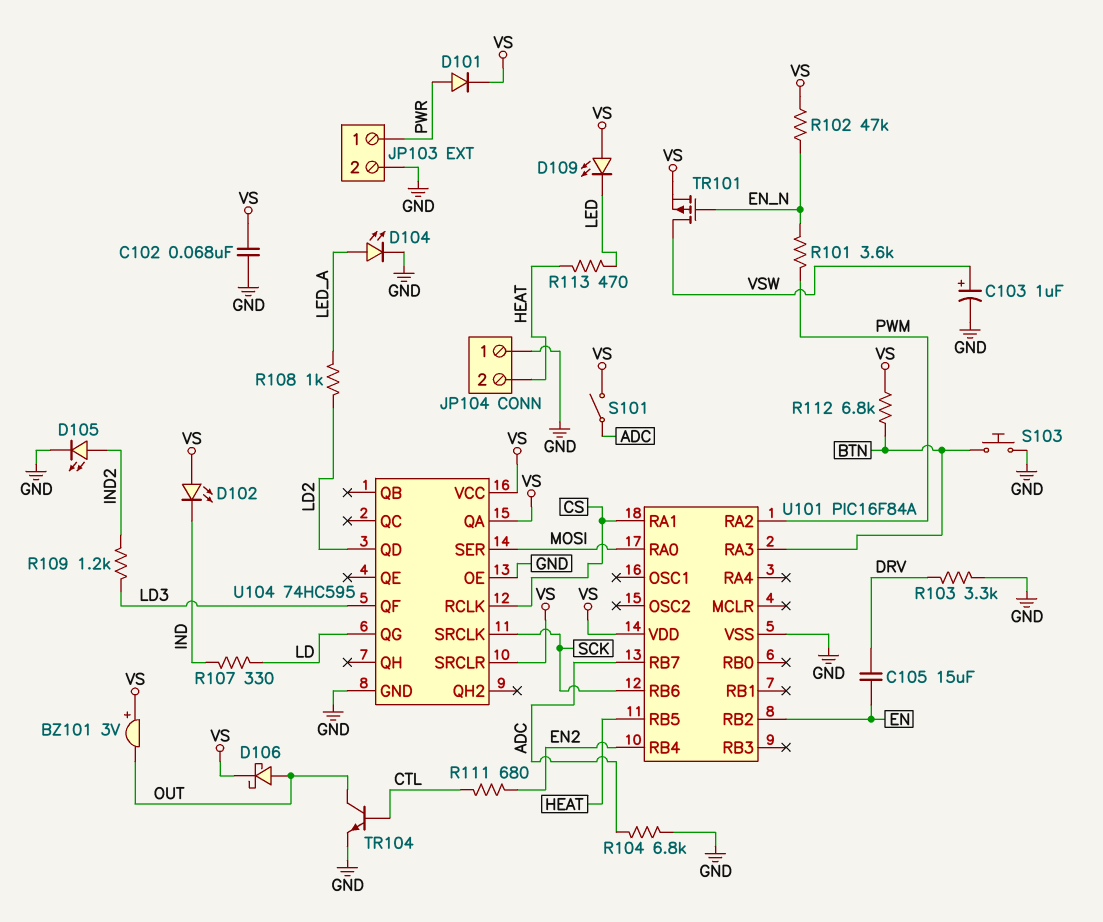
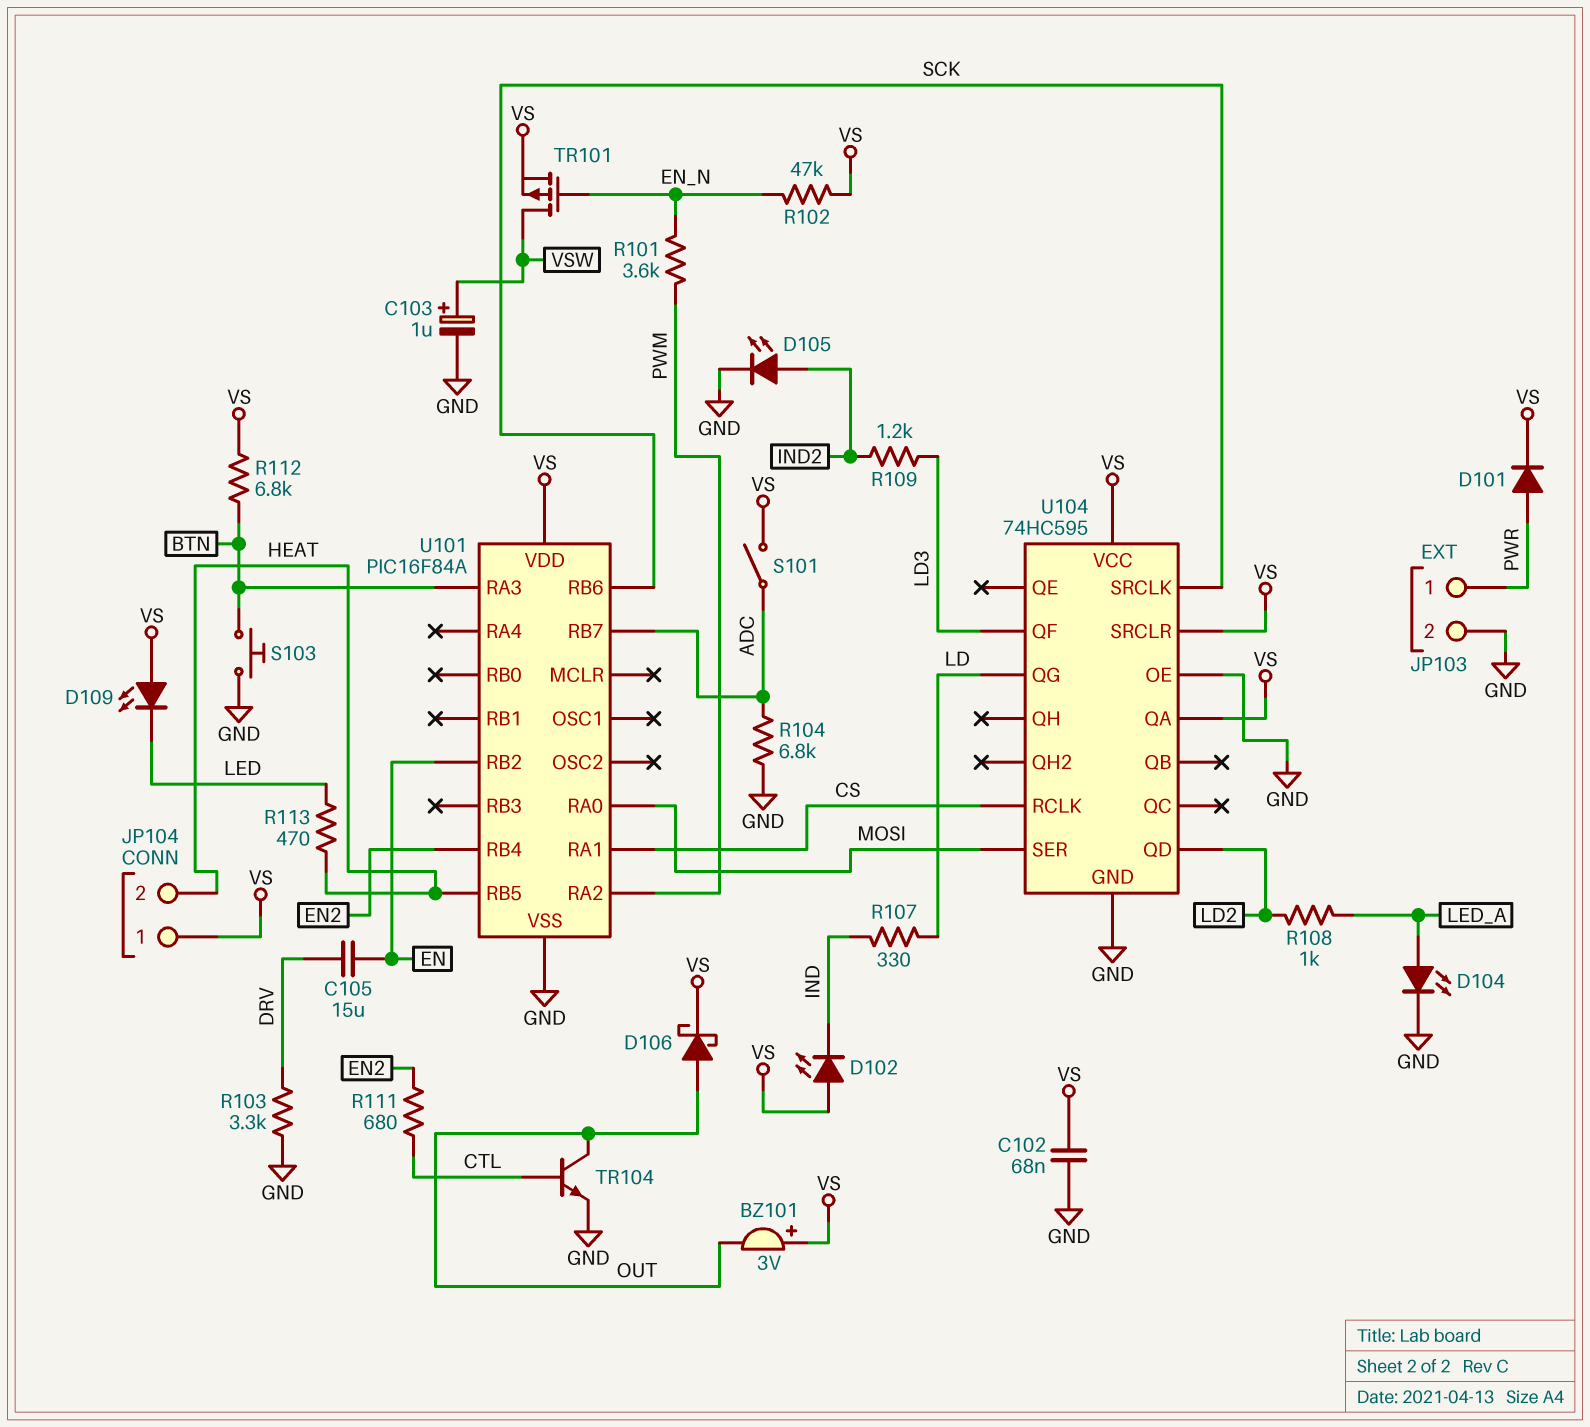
JP104 pin 1: GND -> VS

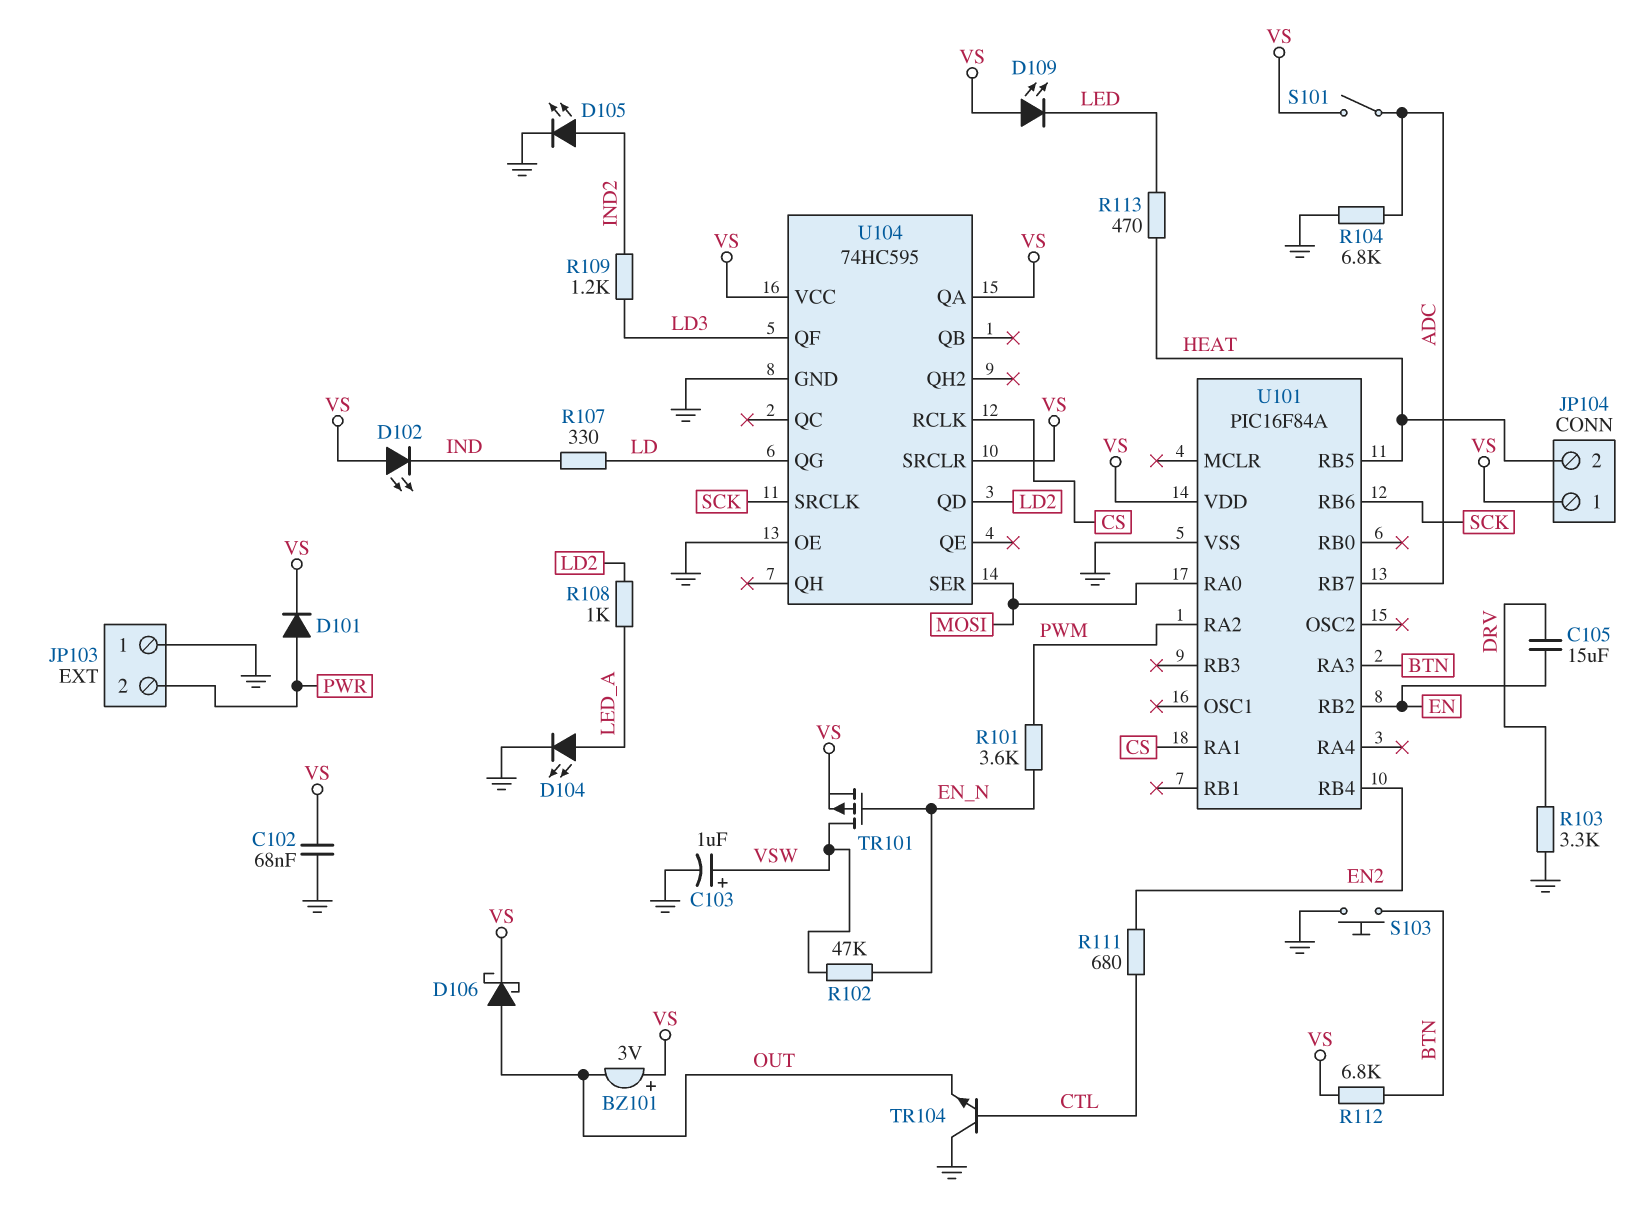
JP103 pin 1: PWR -> GND
JP103 pin 2: GND -> PWR
R102: 47k (EN_N, VS) -> 47k (EN_N, VSW)
TR104: NPN (B CTL, C OUT, E GND) -> NPN (B CTL, C GND, E OUT)

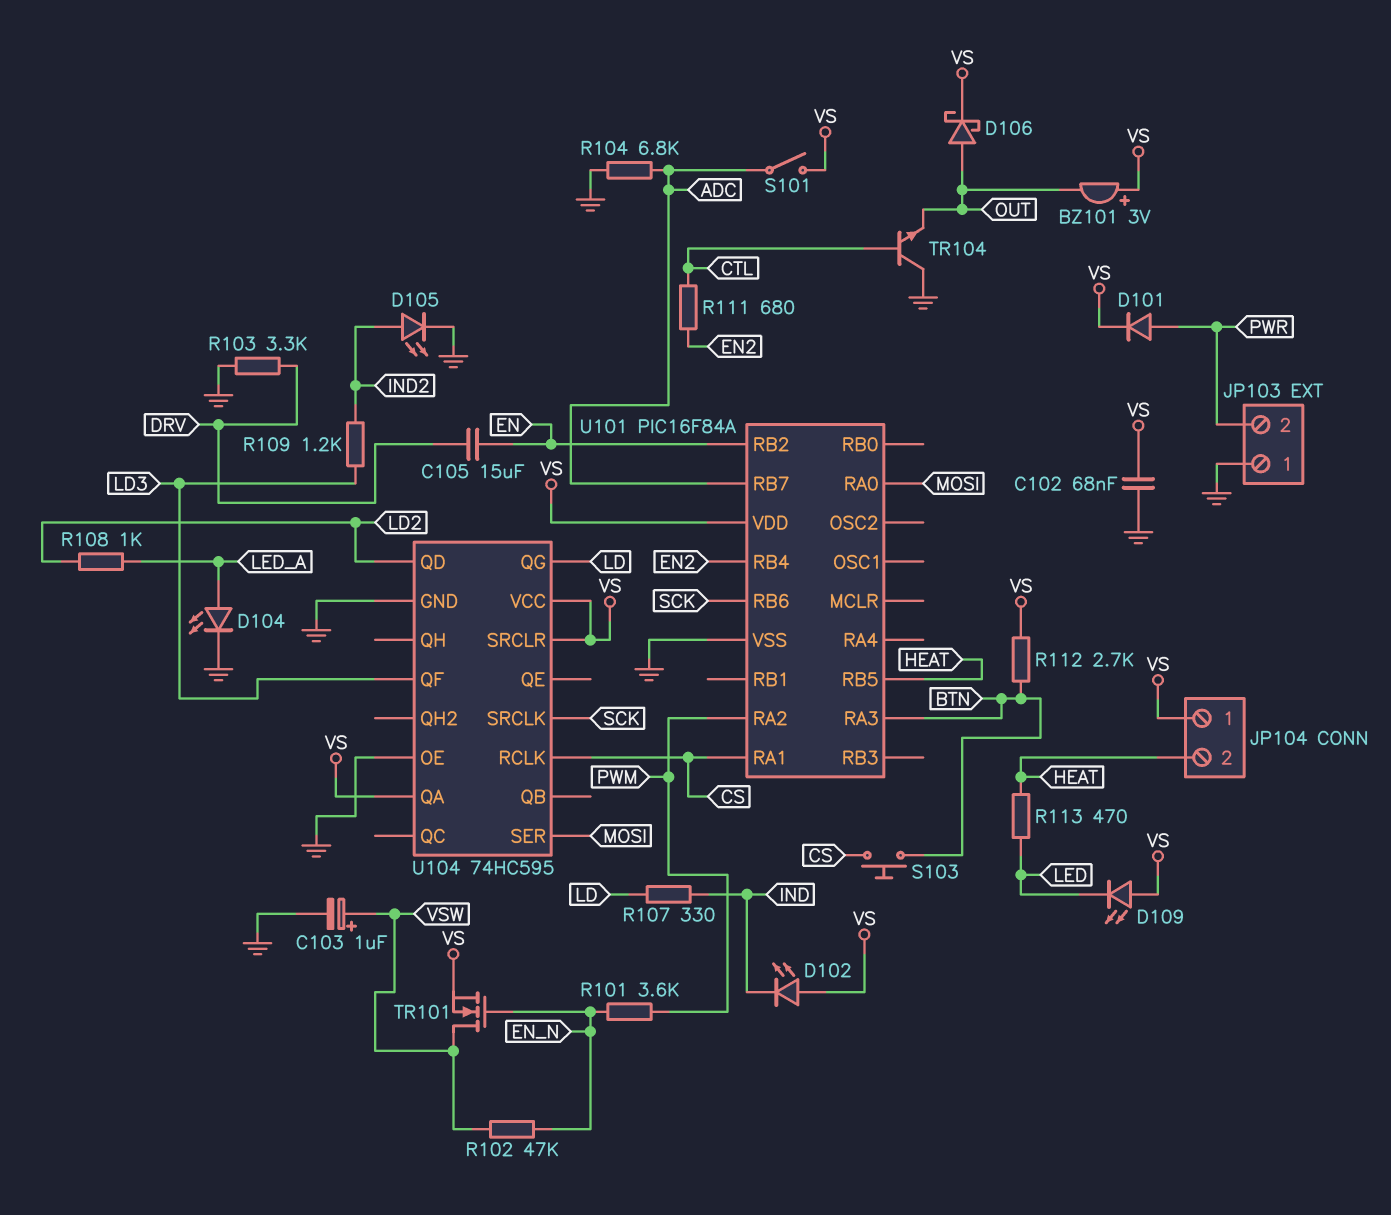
R112: 6.8k (BTN, VS) -> 2.7k (BTN, VS)
S103: button (BTN, GND) -> button (BTN, CS)
TR101: PMOS (G EN_N, D VSW, S VS) -> NMOS (G EN_N, D VSW, S VS)

